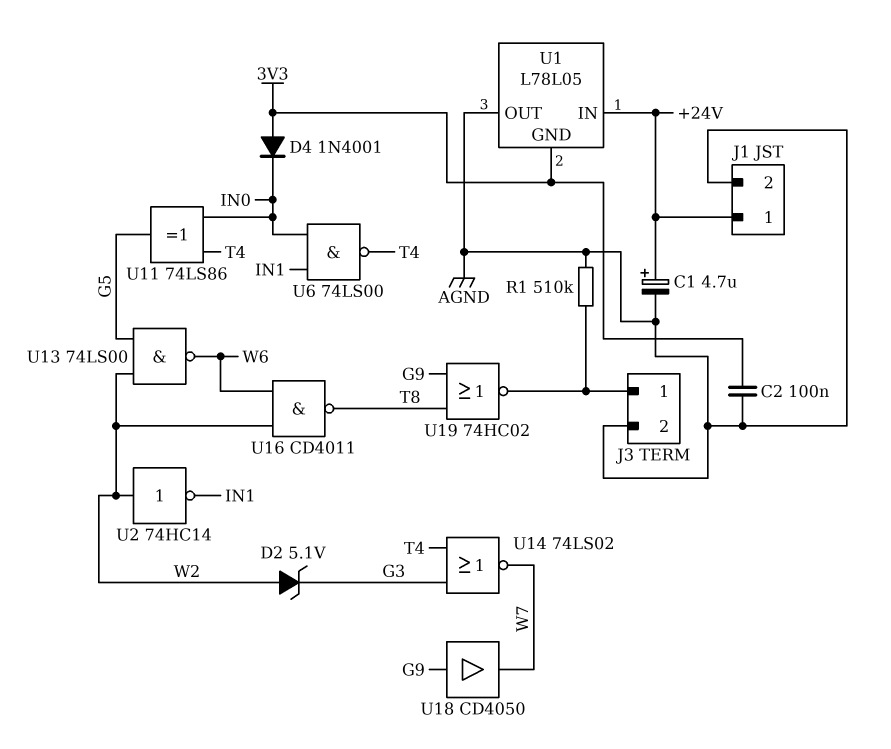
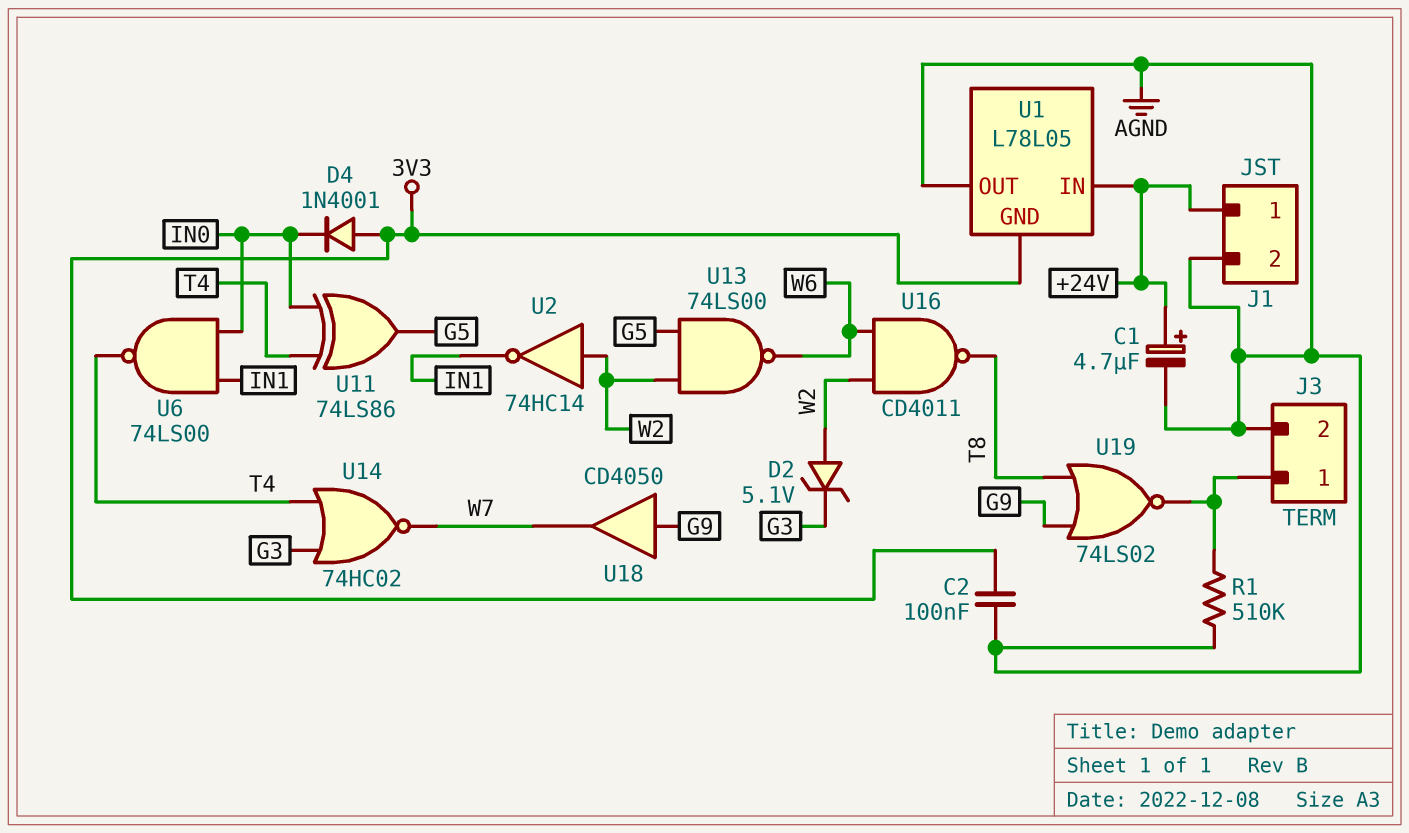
U14: NOR 74LS02 (in G3, in T4, out W7) -> NOR 74HC02 (in G3, in T4, out W7)
U19: NOR 74HC02 (in G9, in T8, out J3/1) -> NOR 74LS02 (in G9, in T8, out J3/1)

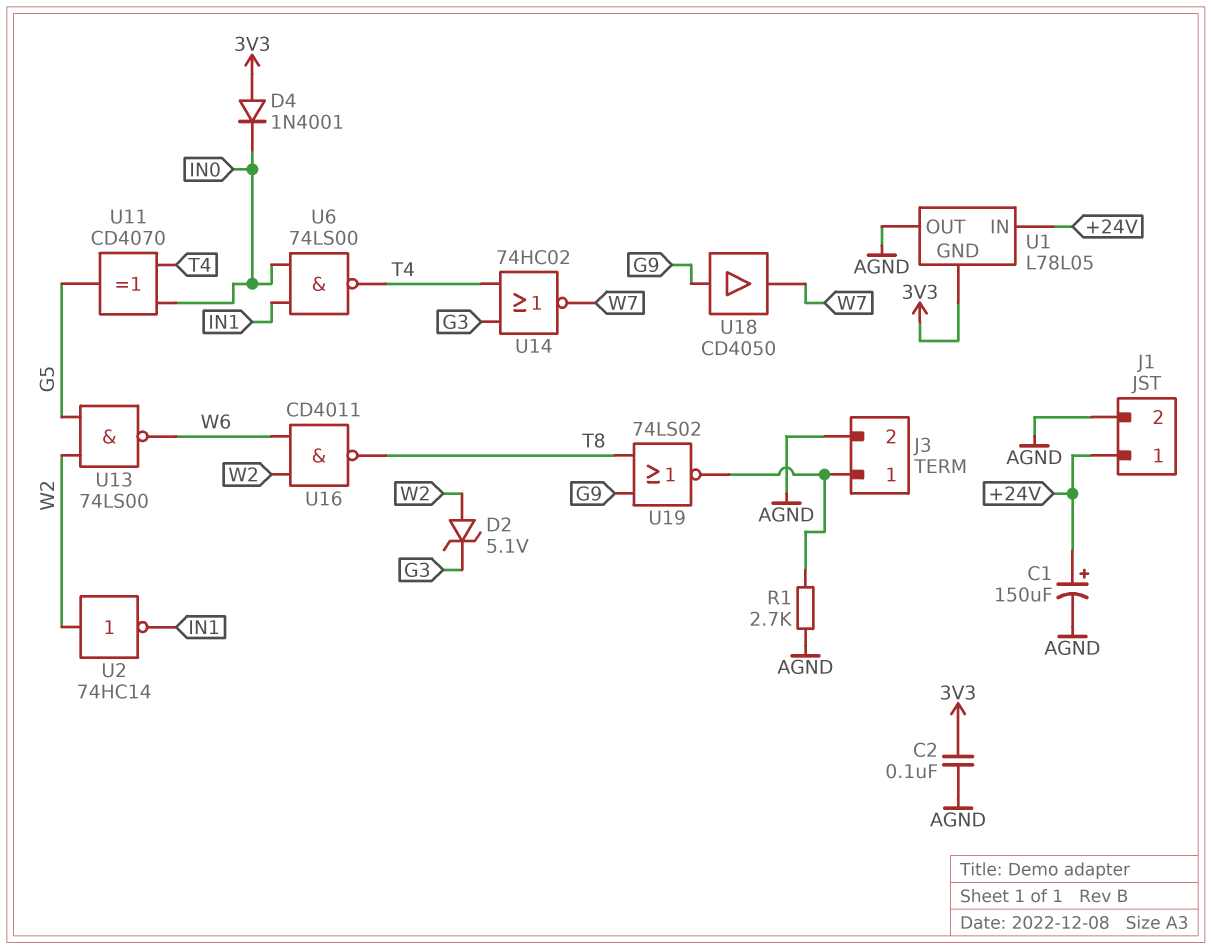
C1: 4.7uF (plus +24V, minus AGND) -> 150uF (plus +24V, minus AGND)
R1: 510k (AGND, J3/1) -> 2.7k (AGND, J3/1)
U11: XOR 74LS86 (in IN0, in T4, out G5) -> XOR CD4070 (in IN0, in T4, out G5)

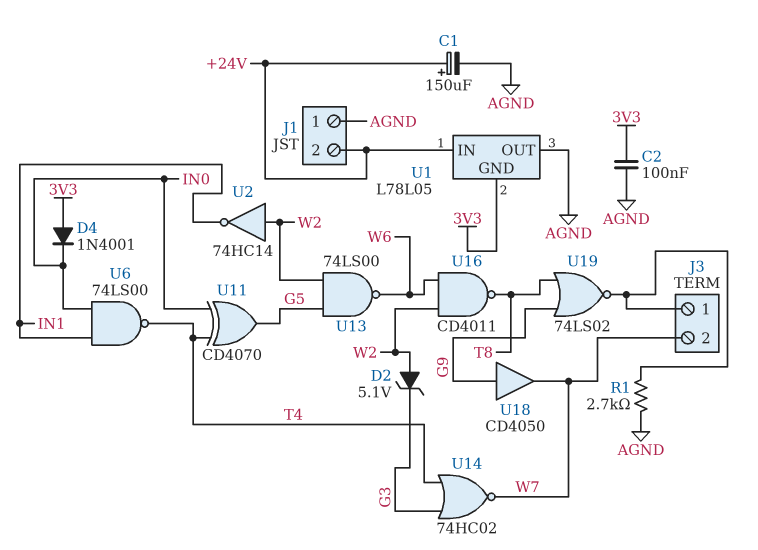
J1 pin 1: +24V -> AGND
J1 pin 2: AGND -> +24V
J3 pin 2: AGND -> W7

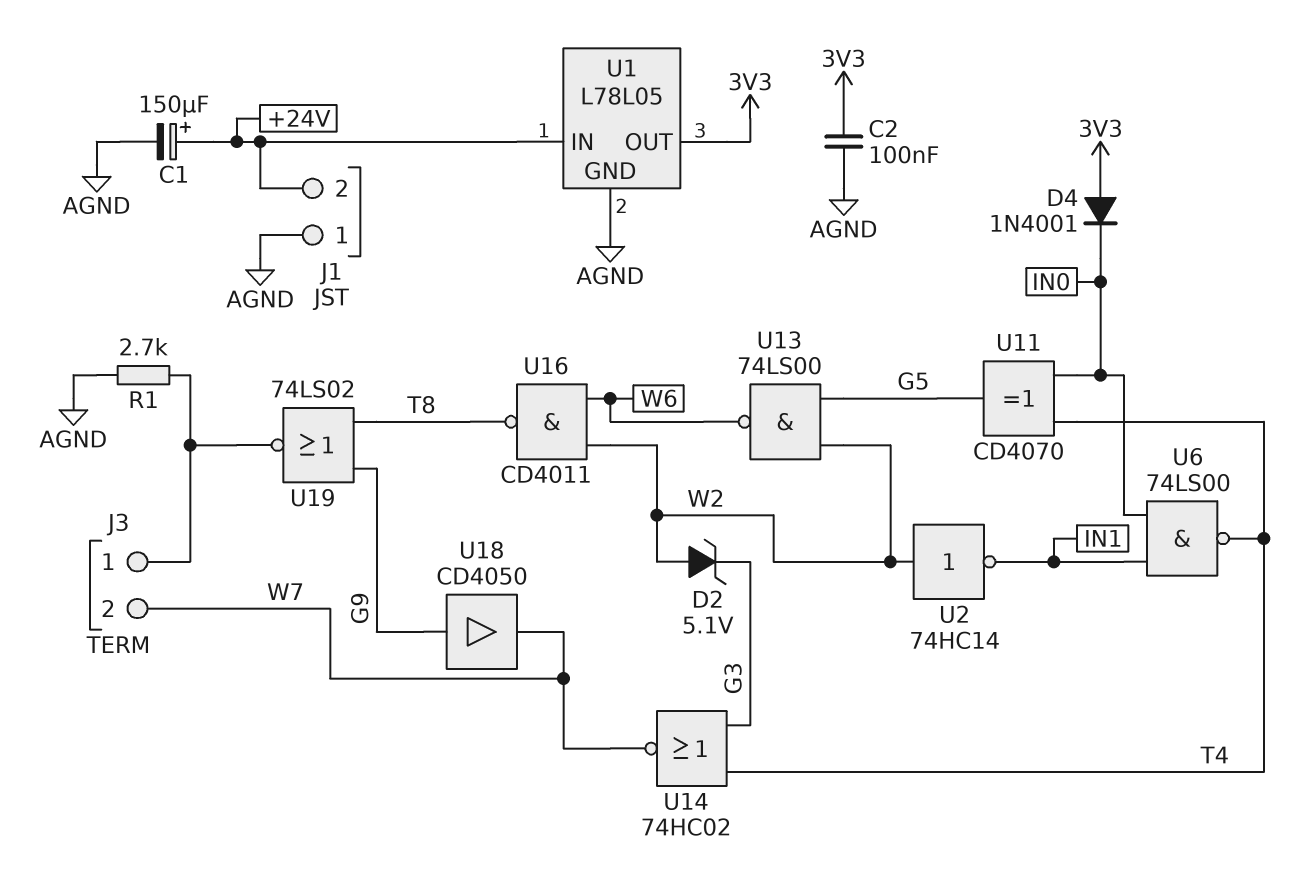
U1 pin GND: 3V3 -> AGND
U1 pin OUT: AGND -> 3V3

